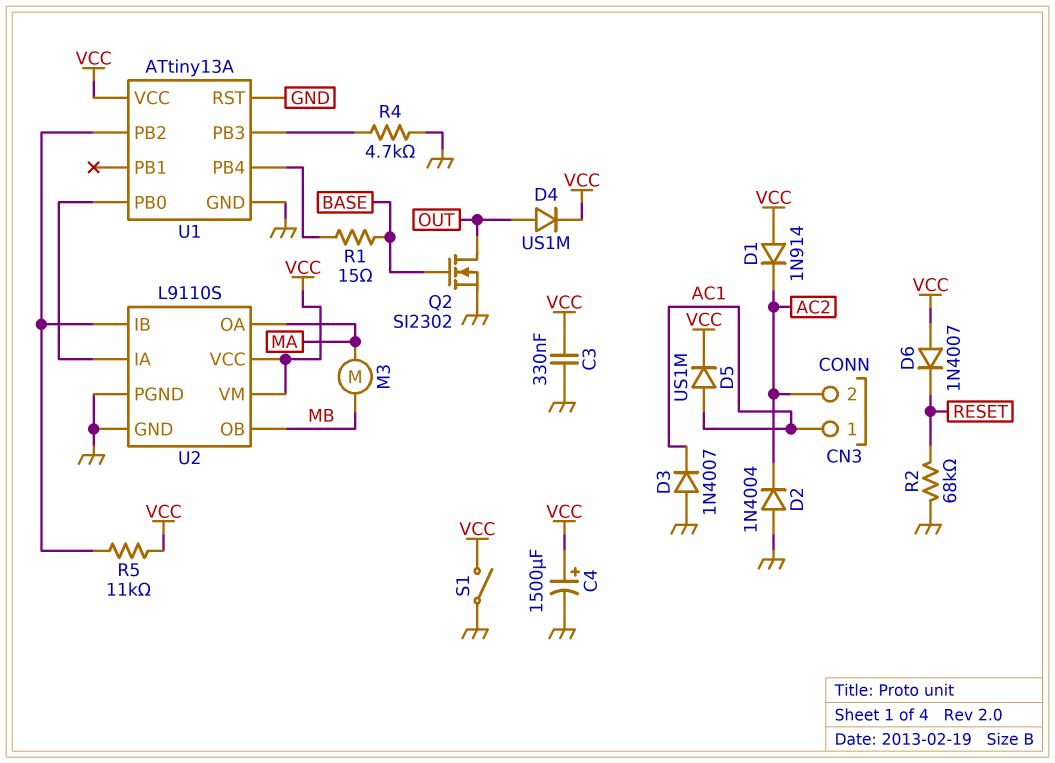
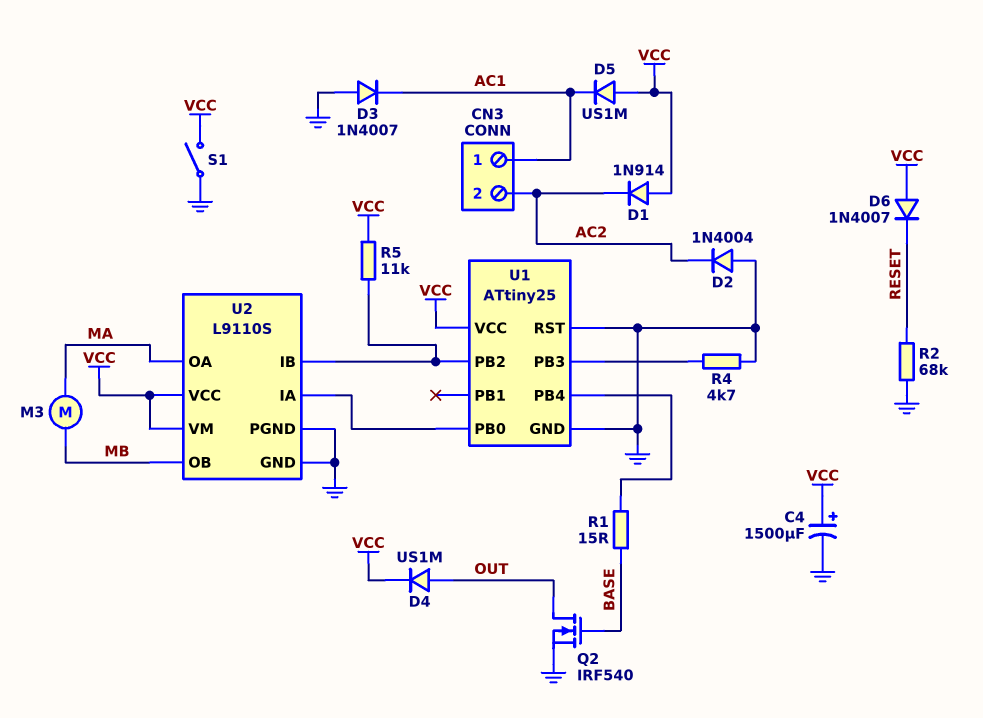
C3: 330nF (GND, VCC) -> none
D5: diode US1M (A AC1, K VCC) -> diode US1M (A VCC, K AC1)
Q2: NMOS SI2302 (G BASE, D OUT, S GND) -> NMOS IRF540 (G BASE, D OUT, S GND)
U1: ATtiny13A -> ATtiny25

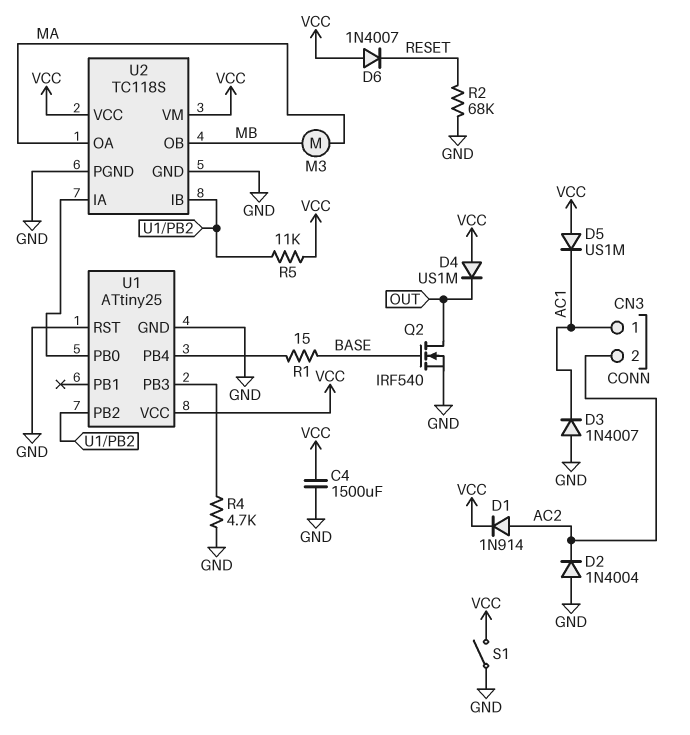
C4: 1500uF (plus VCC, minus GND) -> 1500uF (GND, VCC)
D1: diode 1N914 (A VCC, K AC2) -> diode 1N914 (A AC2, K VCC)
D4: diode US1M (A OUT, K VCC) -> diode US1M (A VCC, K OUT)
U2: L9110S -> TC118S

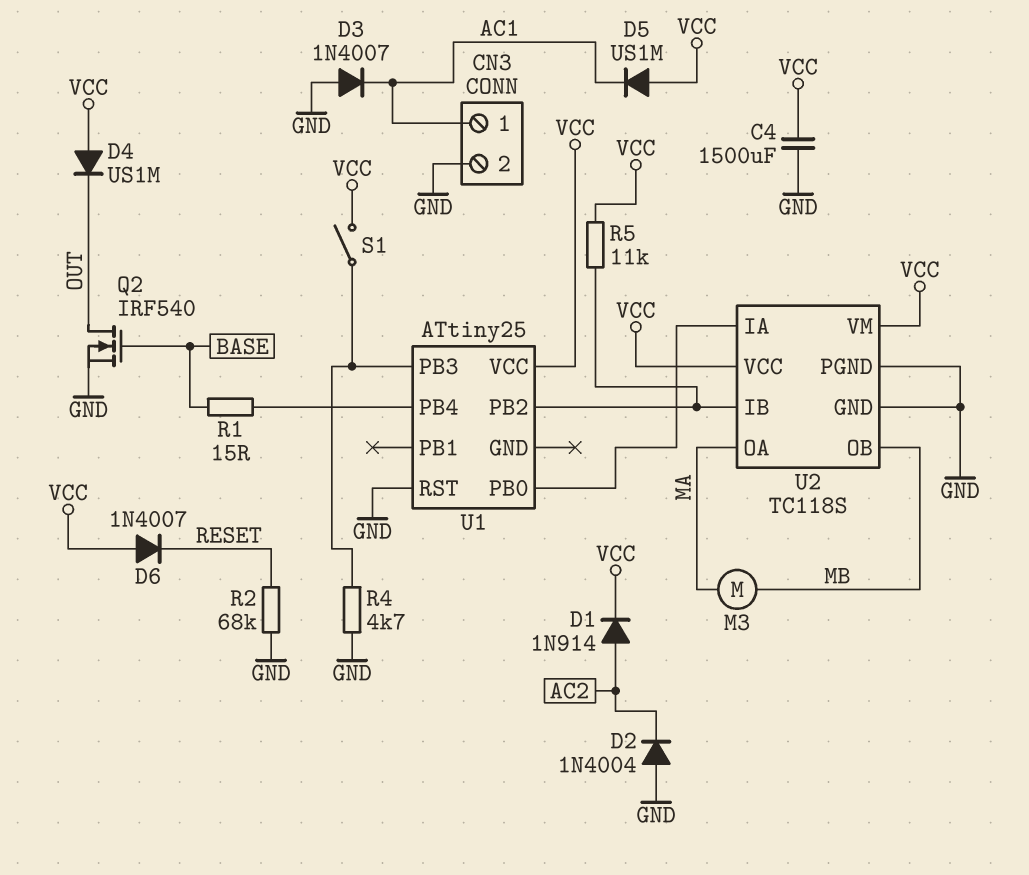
CN3 pin 2: AC2 -> GND
S1: switch (GND, VCC) -> switch (U1/PB3, VCC)
U1 pin GND: GND -> none

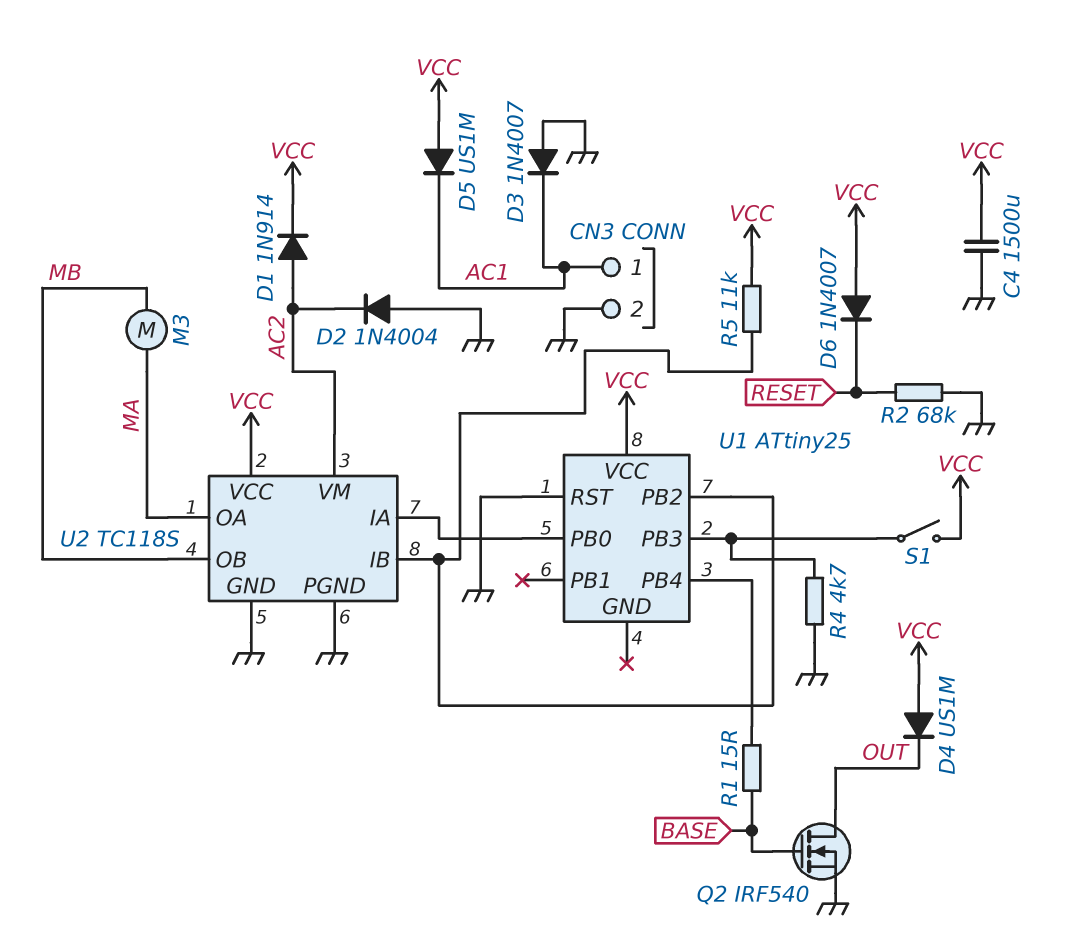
U2 pin VM: VCC -> AC2

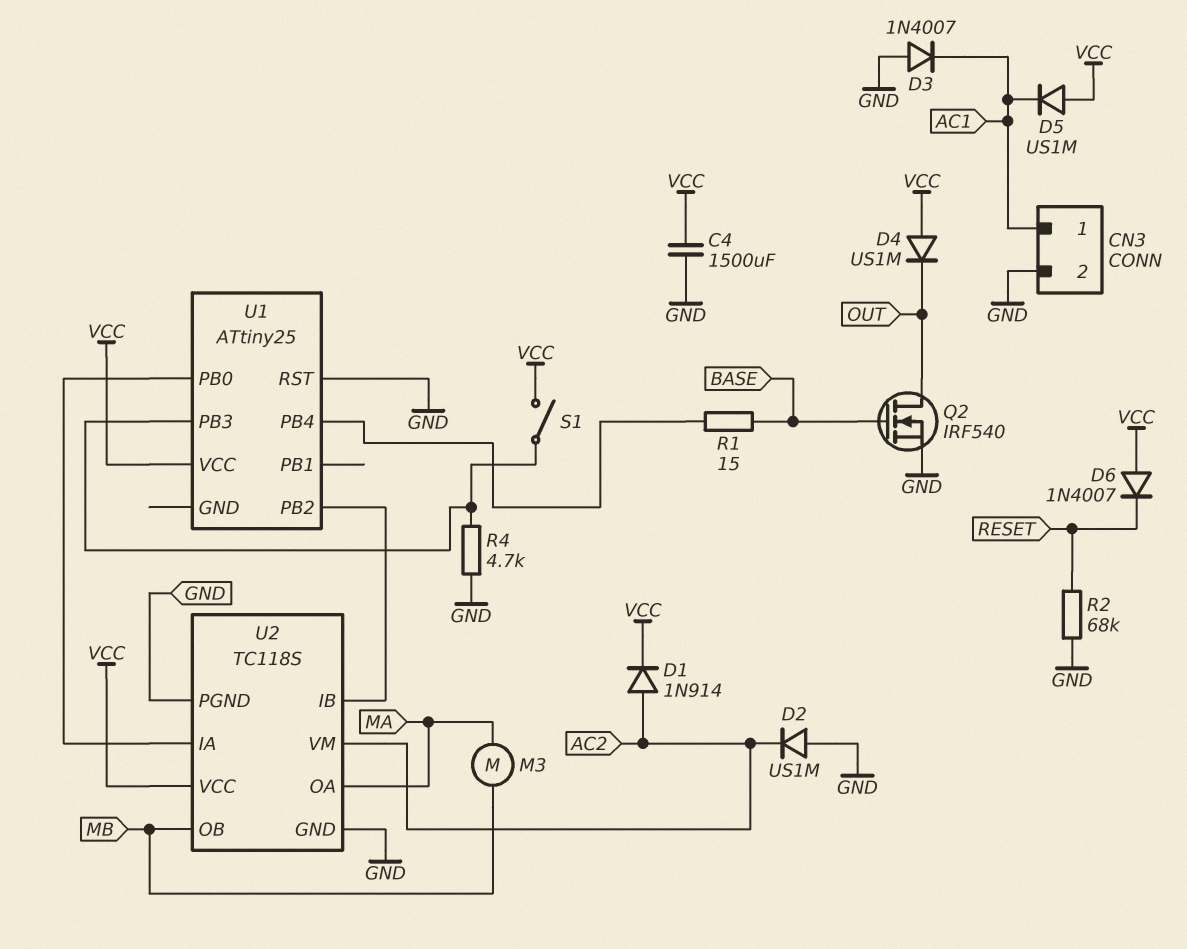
D2: diode 1N4004 (A GND, K AC2) -> diode US1M (A GND, K AC2)
R5: 11k (U1/PB2, VCC) -> none

